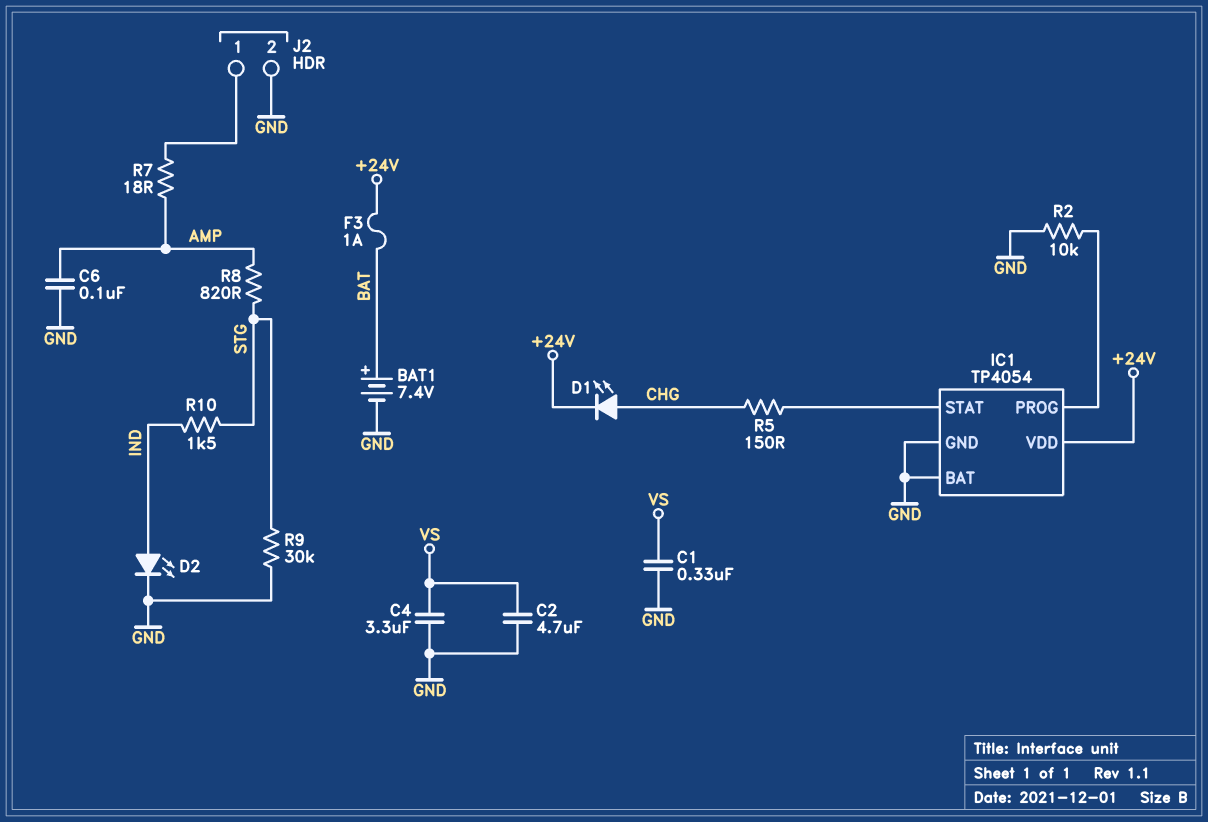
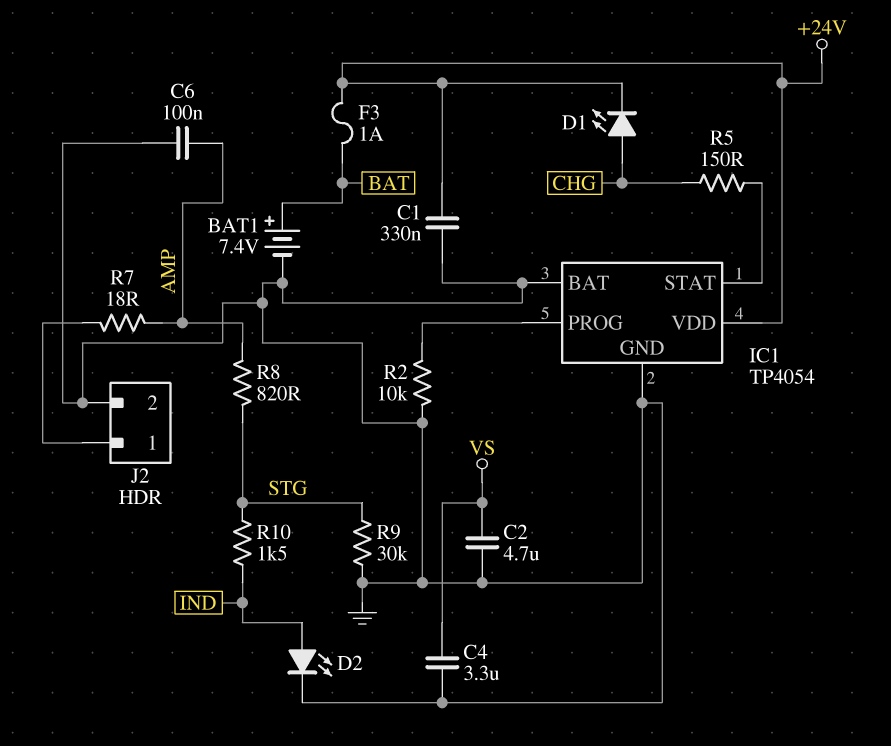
C1: 330nF (GND, VS) -> 330nF (+24V, GND)

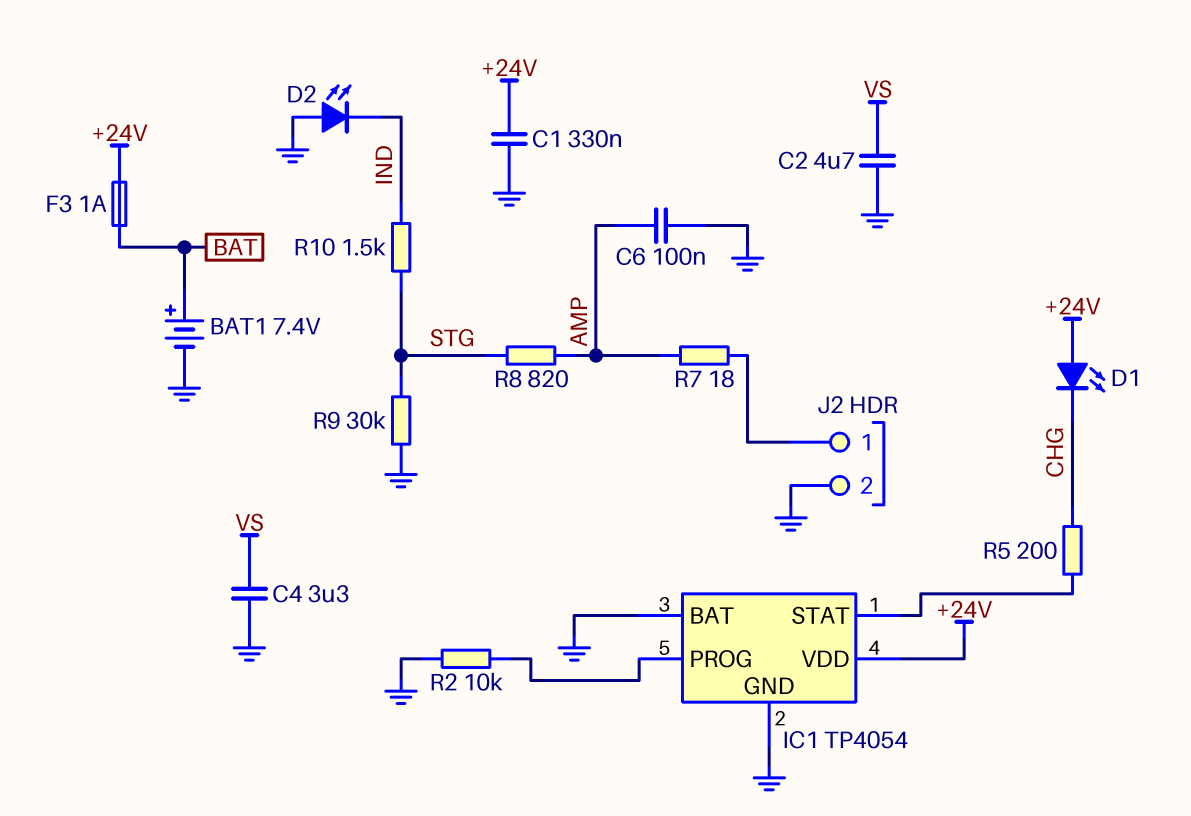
D1: LED (A CHG, K +24V) -> LED (A +24V, K CHG)
D2: LED (A IND, K GND) -> LED (A GND, K IND)
R5: 150 (CHG, IC1/STAT) -> 200 (CHG, IC1/STAT)

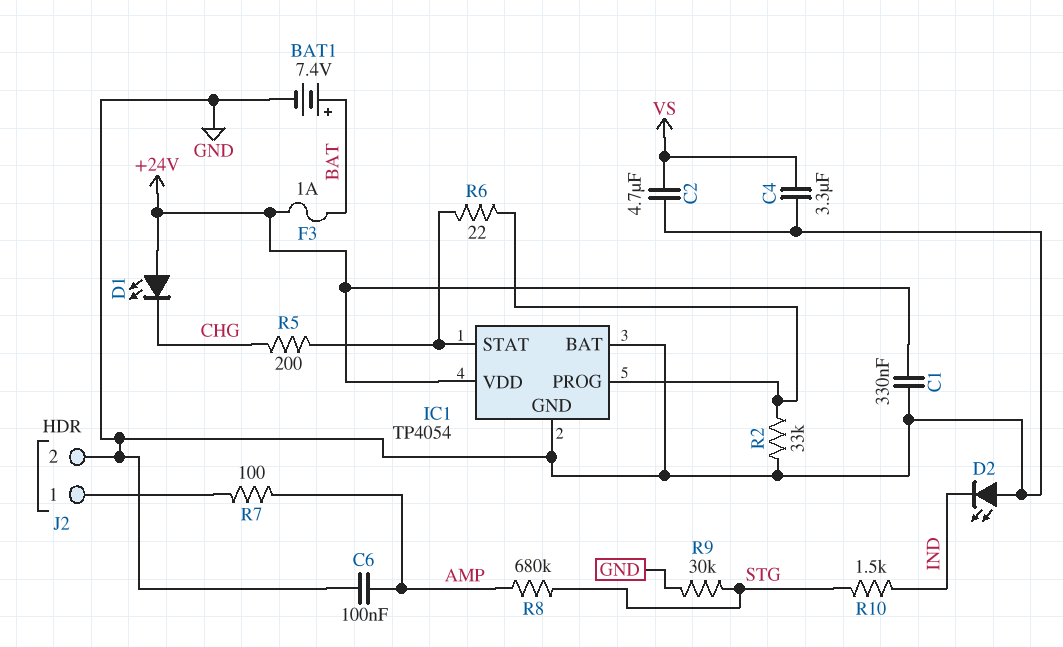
R2: 10k (GND, IC1/PROG) -> 33k (GND, IC1/PROG)
R6: none -> 22 (IC1/PROG, IC1/STAT)
R7: 18 (AMP, J2/1) -> 100 (AMP, J2/1)
R8: 820 (AMP, STG) -> 680k (AMP, STG)

